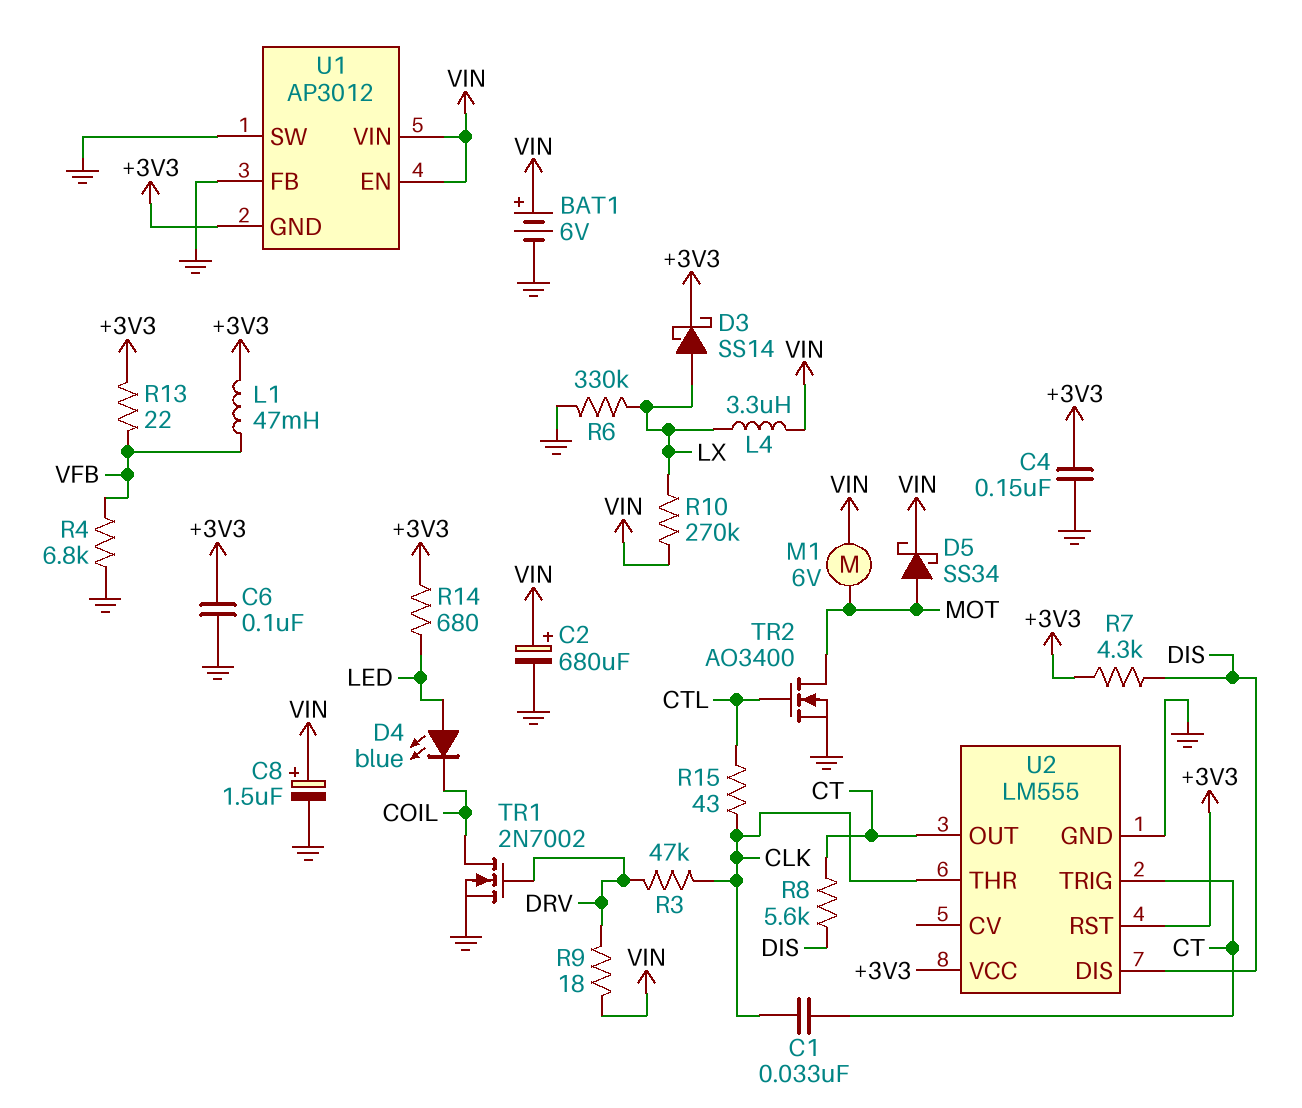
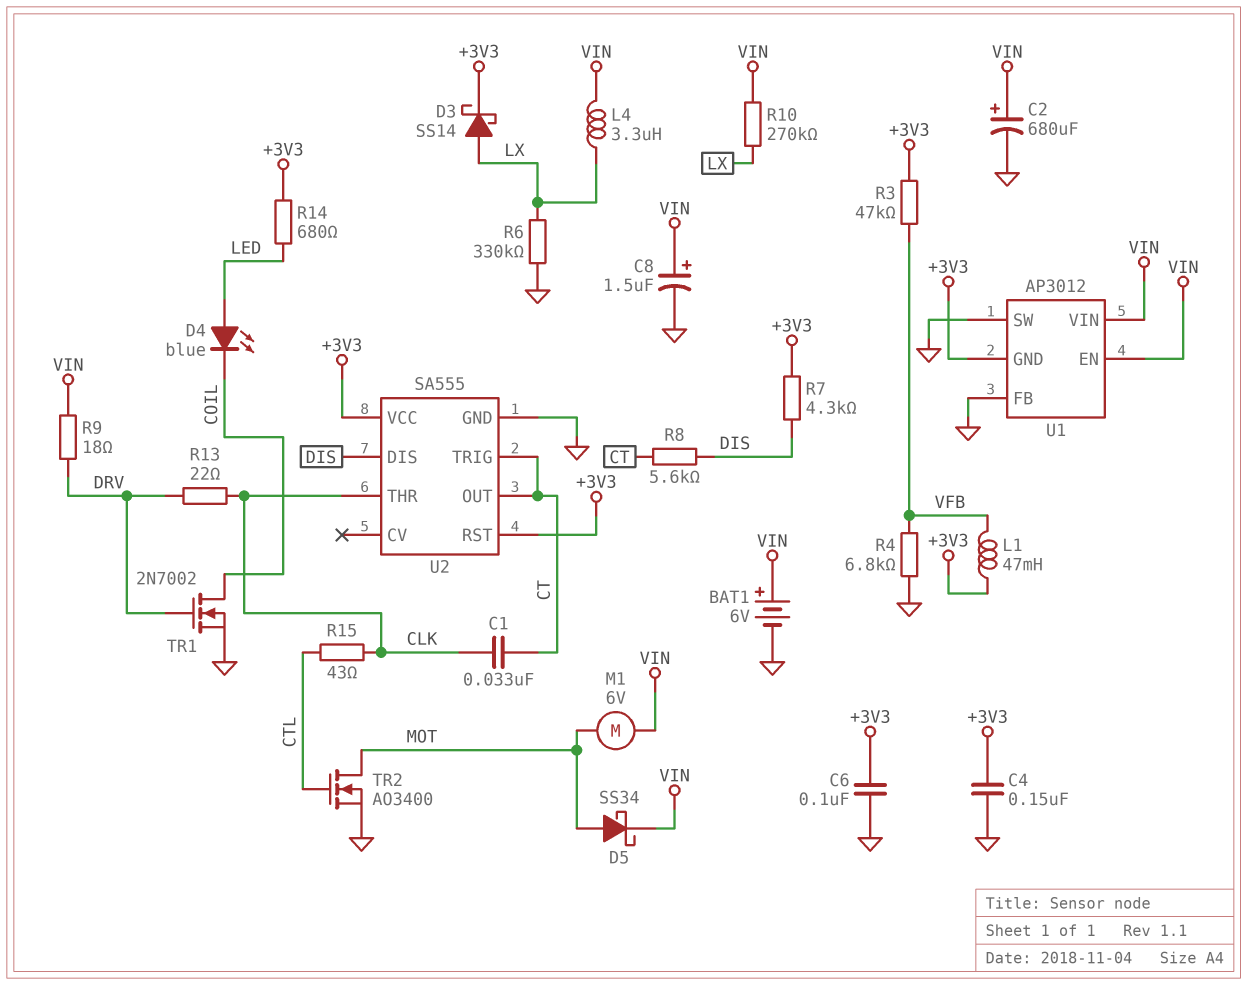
R3: 47k (CLK, DRV) -> 47k (+3V3, VFB)
R13: 22 (+3V3, VFB) -> 22 (CLK, DRV)
U2: LM555 -> SA555

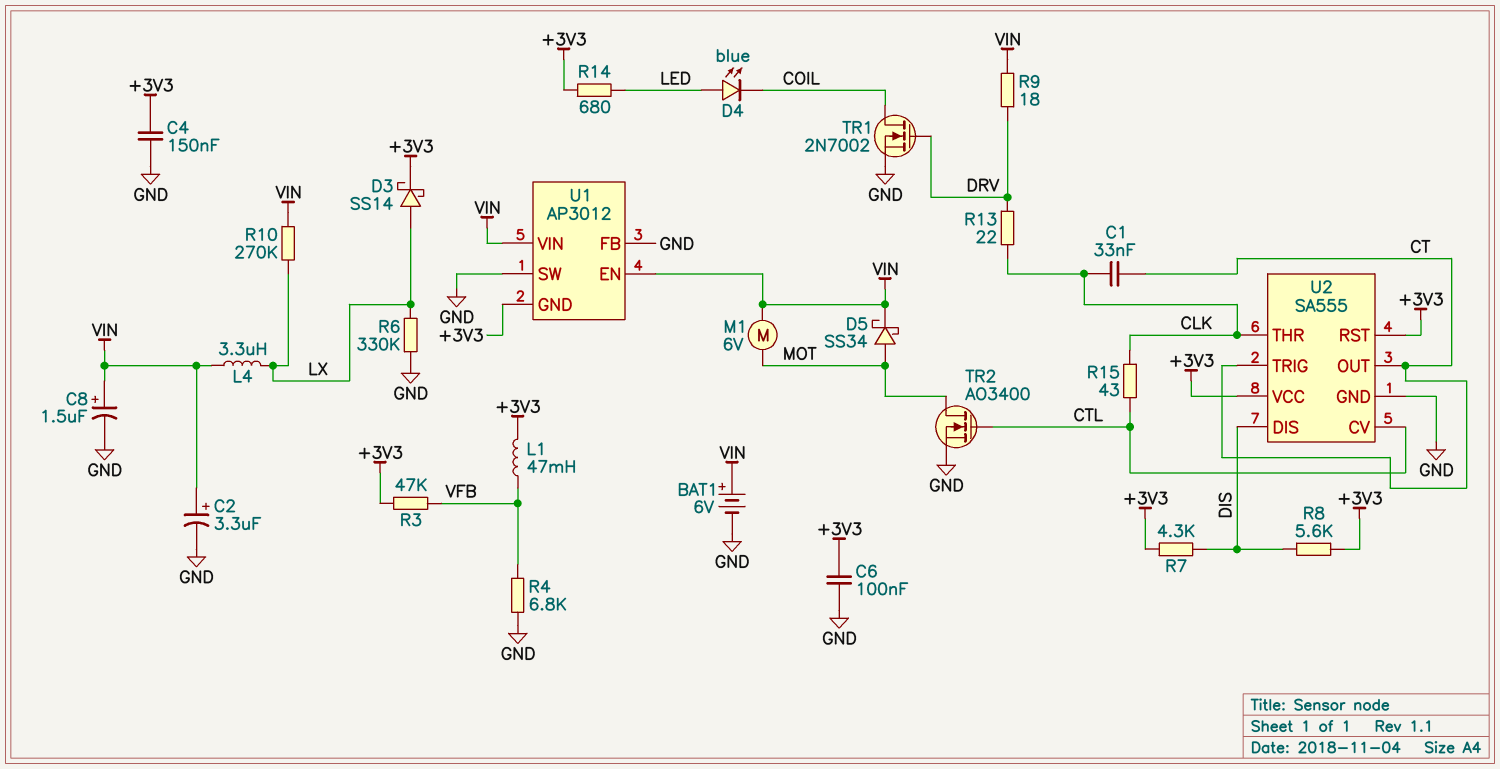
C2: 680uF (plus VIN, minus GND) -> 3.3uF (plus VIN, minus GND)
R8: 5.6k (CT, DIS) -> 5.6k (+3V3, DIS)
U2 pin CV: none -> CTL

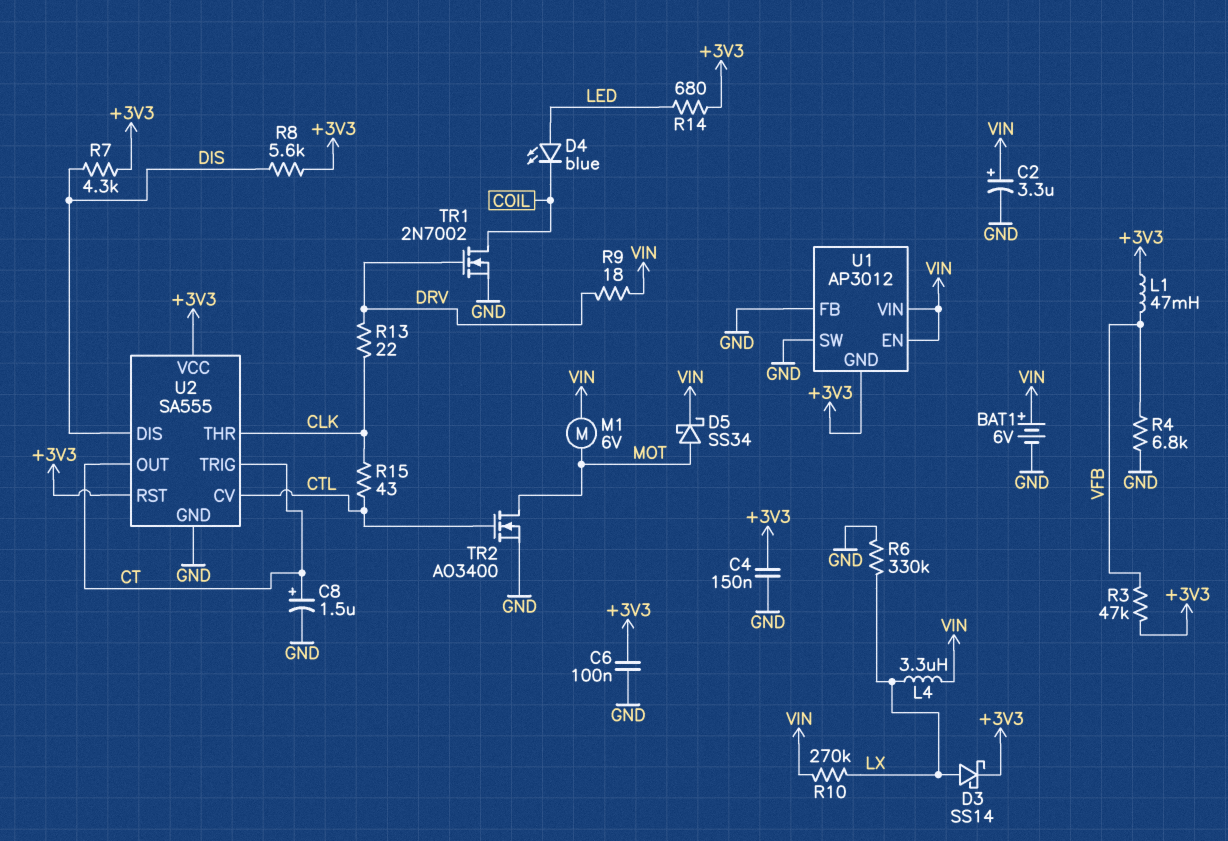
C1: 33nF (CLK, CT) -> none
C8: 1.5uF (plus VIN, minus GND) -> 1.5uF (plus CT, minus GND)

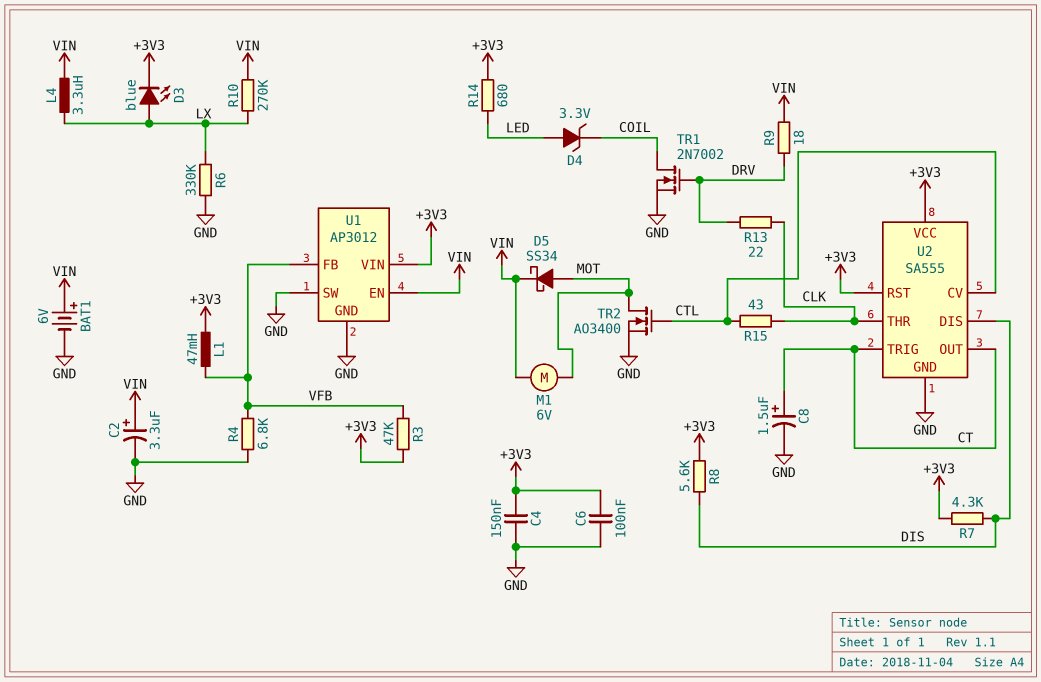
D3: schottky SS14 (A LX, K +3V3) -> LED blue (A LX, K +3V3)
D4: LED blue (A LED, K COIL) -> zener 3.3V (A LED, K COIL)
U1 pin FB: GND -> VFB
U1 pin GND: +3V3 -> GND
U1 pin VIN: VIN -> +3V3

